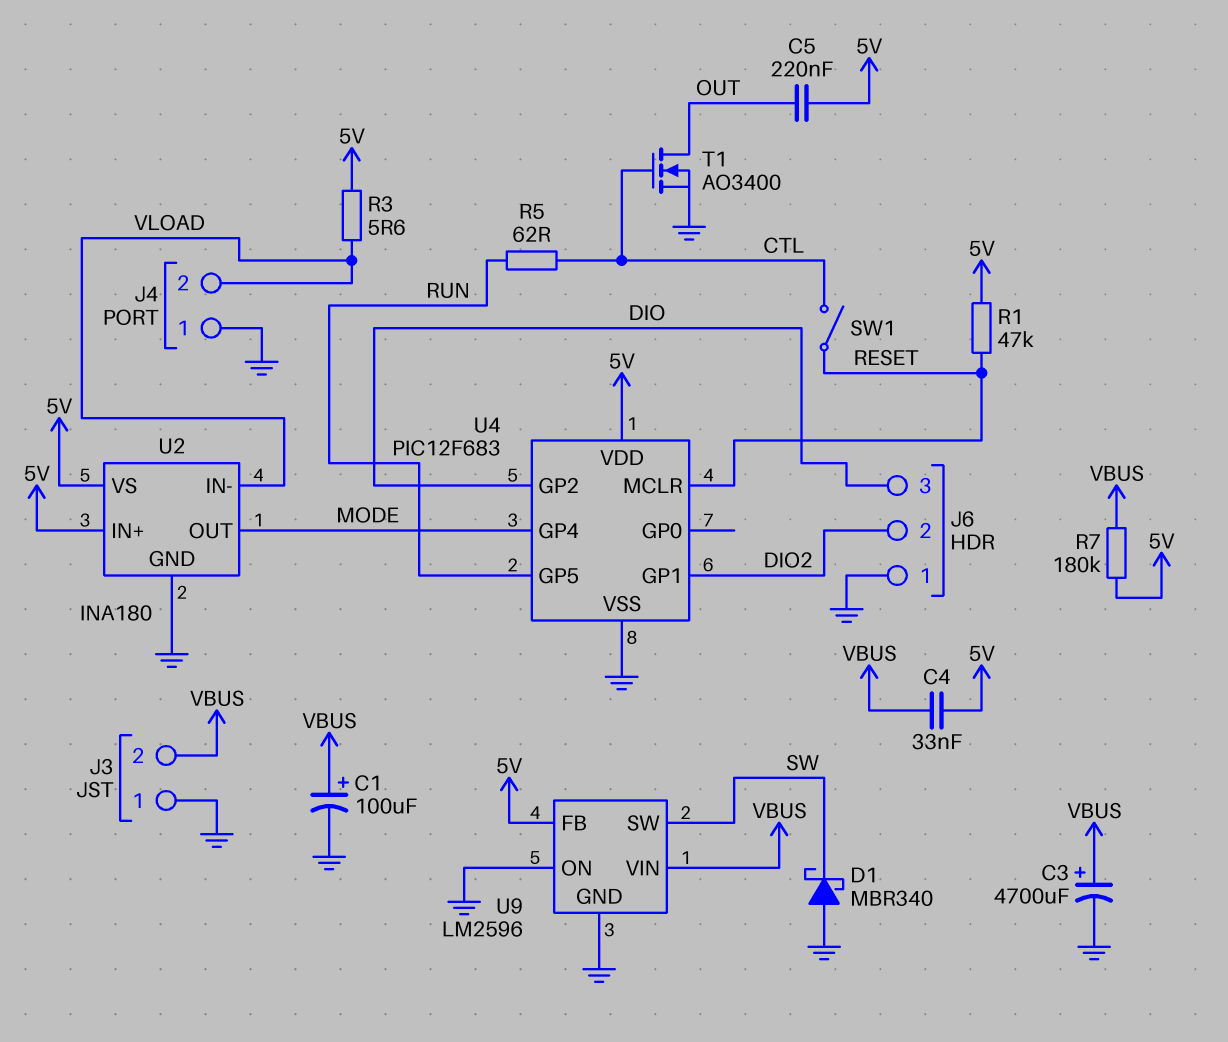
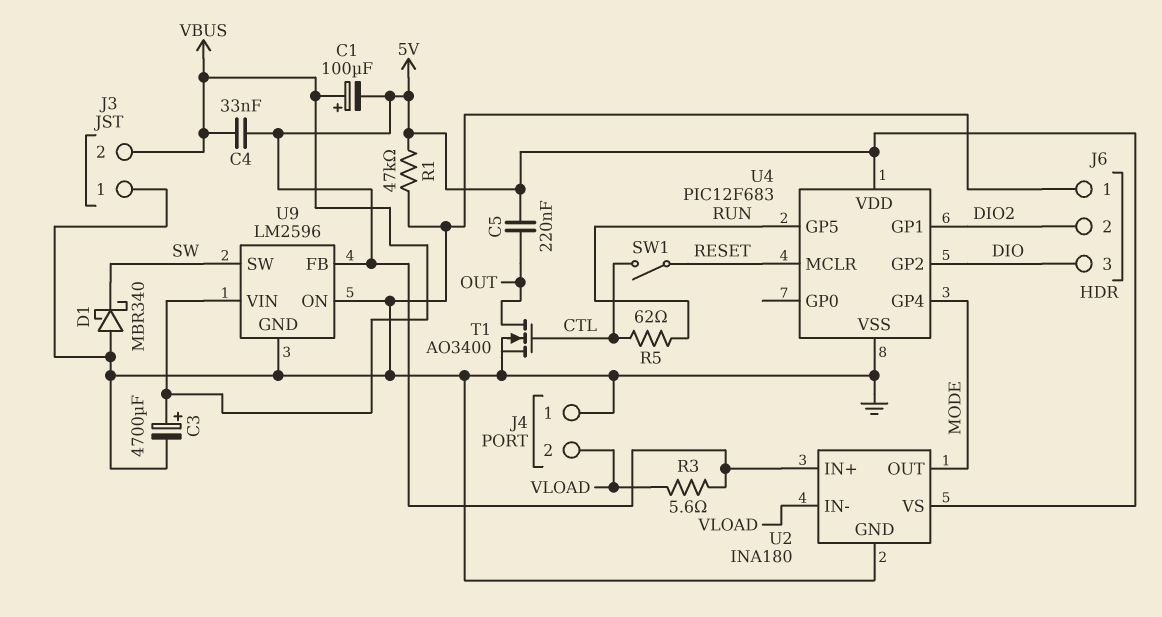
C1: 100uF (plus VBUS, minus GND) -> 100uF (plus VBUS, minus 5V)
R1: 47k (5V, RESET) -> 47k (5V, GND)
R7: 180k (5V, VBUS) -> none

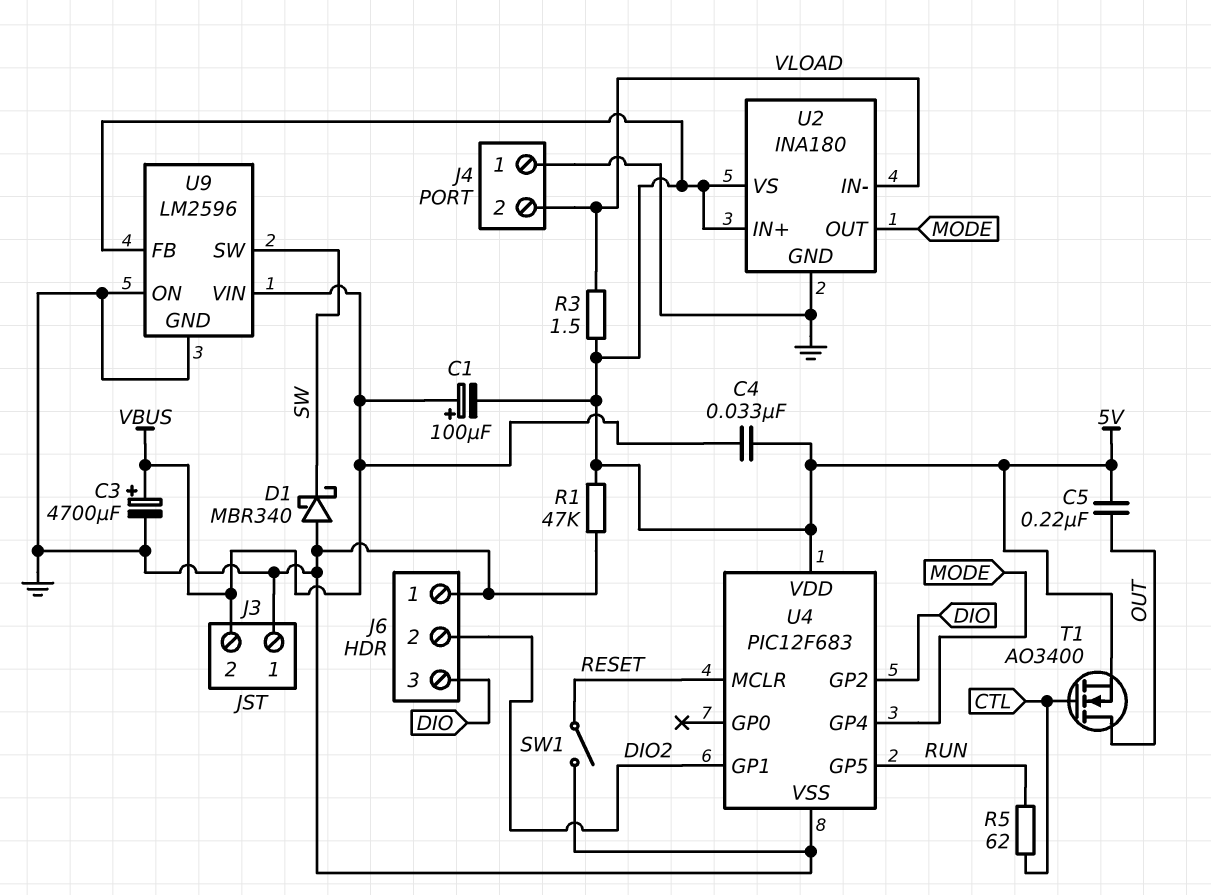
R3: 5.6 (5V, VLOAD) -> 1.5 (5V, VLOAD)
SW1: switch (CTL, RESET) -> switch (GND, RESET)
T1: NMOS AO3400 (G CTL, D OUT, S GND) -> NMOS AO3400 (G CTL, D OUT, S 5V)

